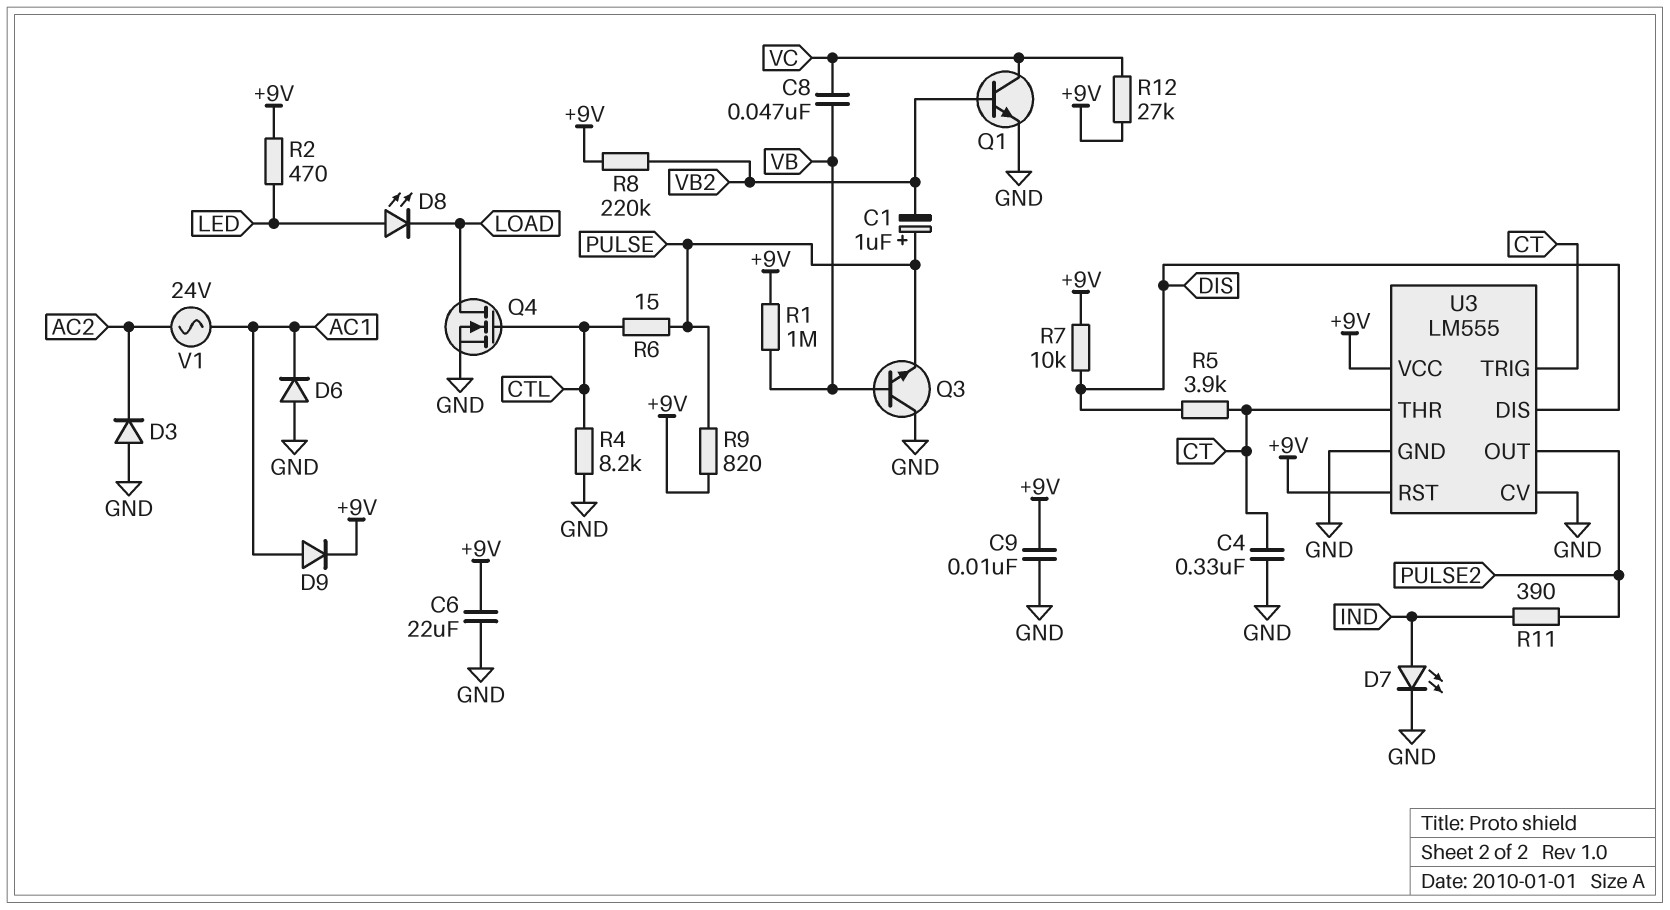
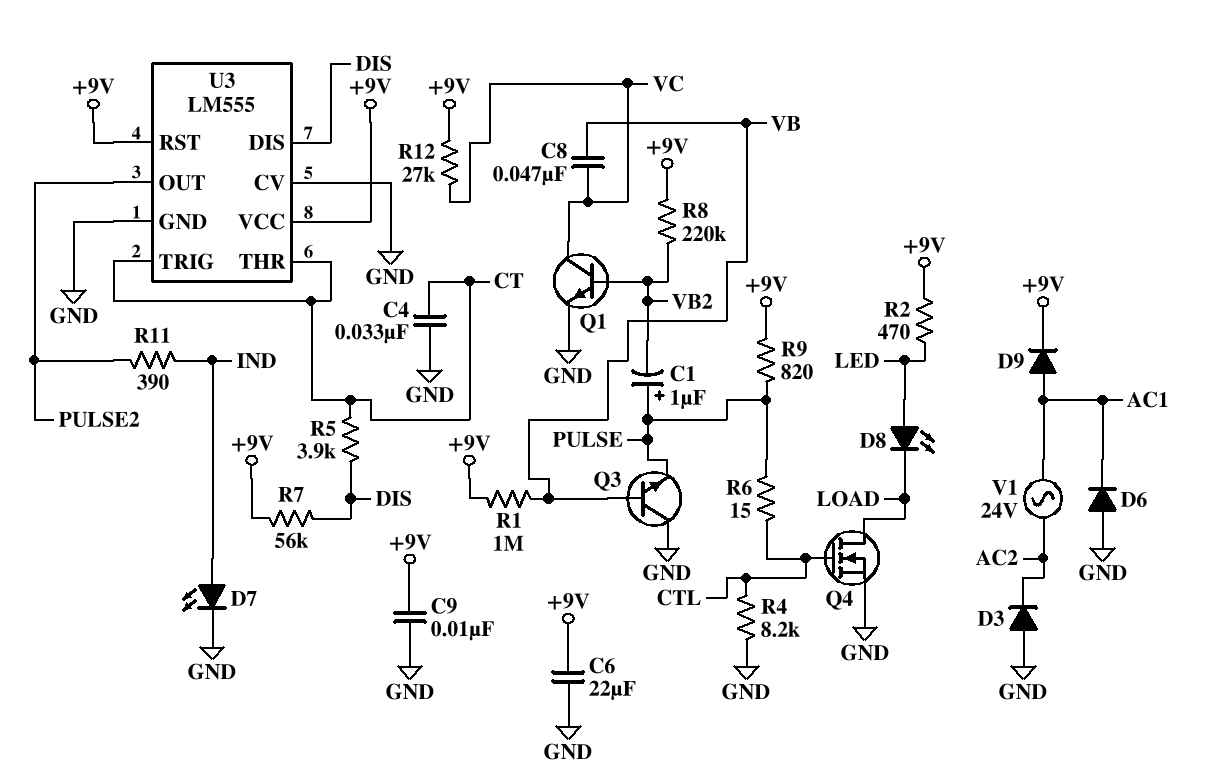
C4: 330nF (CT, GND) -> 33nF (CT, GND)
R7: 10k (+9V, DIS) -> 56k (+9V, DIS)

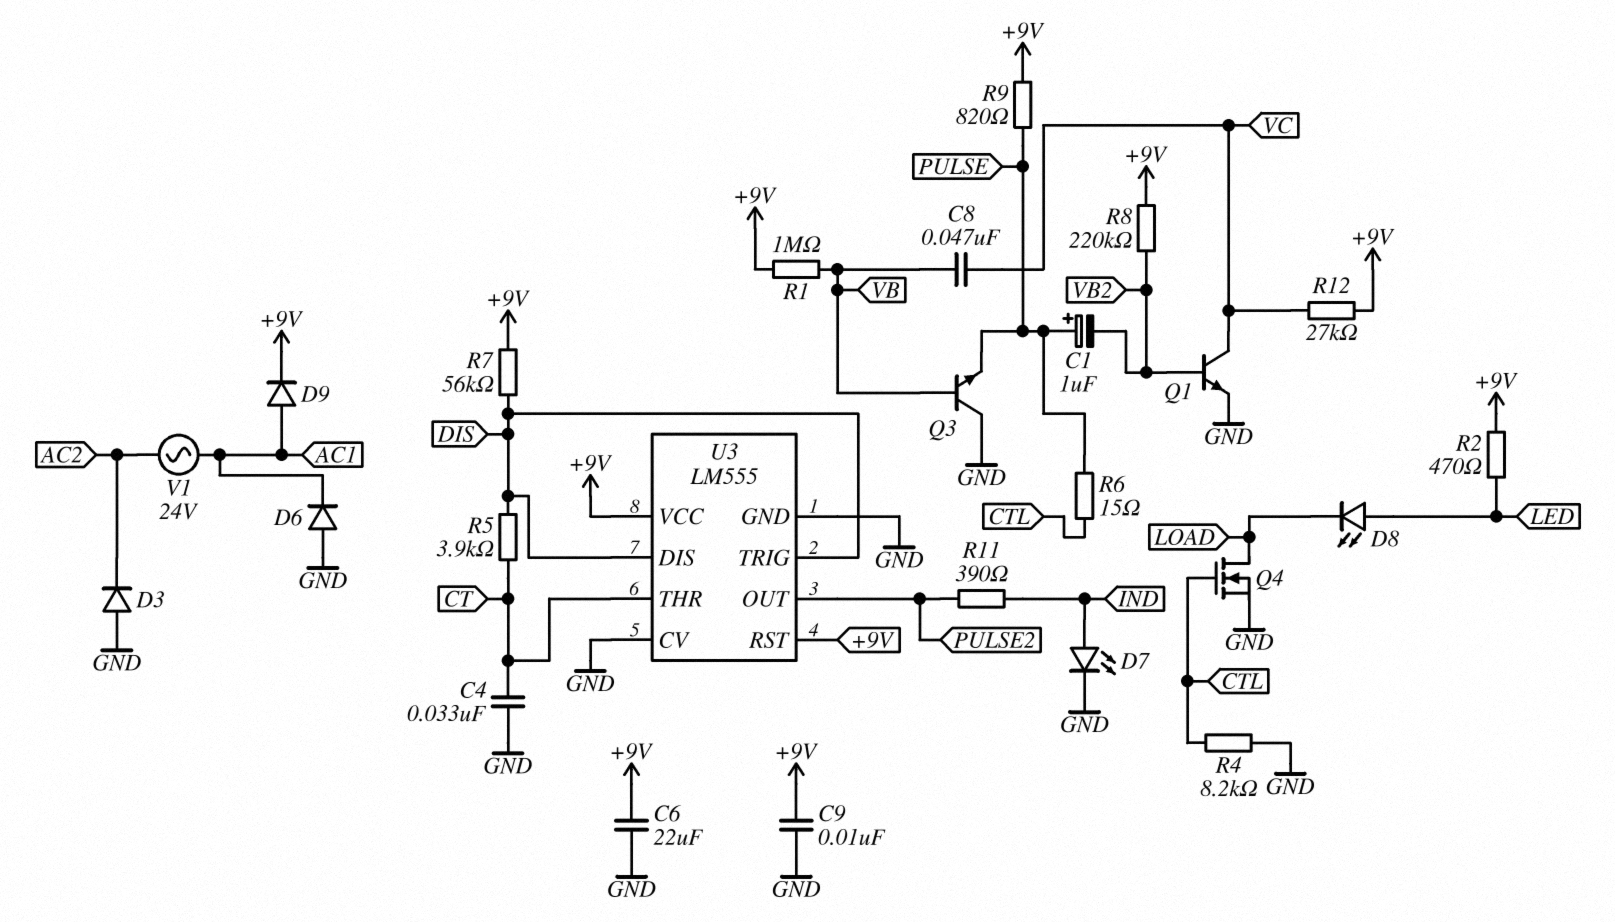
U3 pin TRIG: CT -> DIS

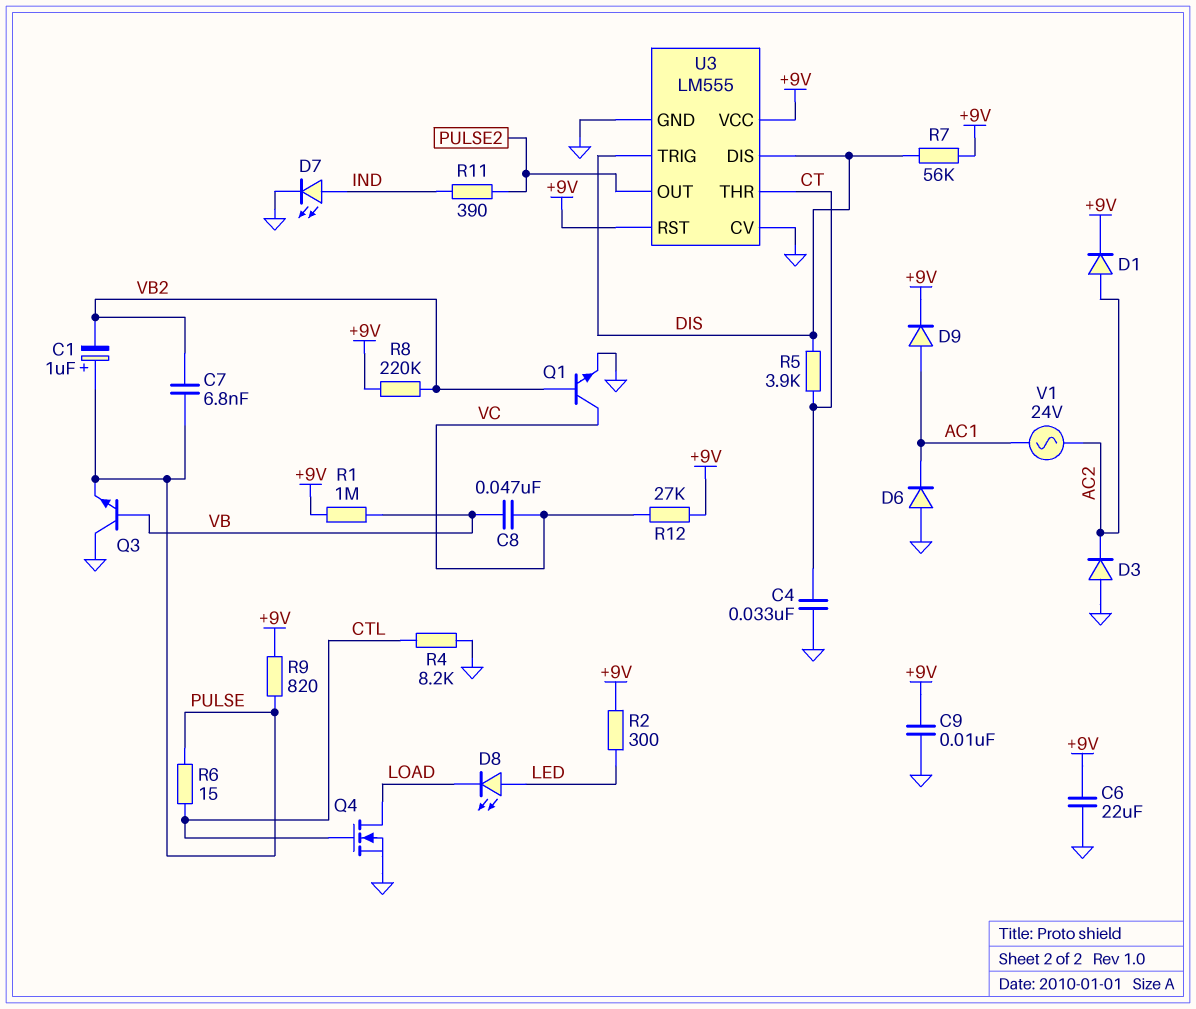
C7: none -> 6.8nF (PULSE, VB2)
D1: none -> diode (A AC2, K +9V)
R2: 470 (+9V, LED) -> 300 (+9V, LED)

